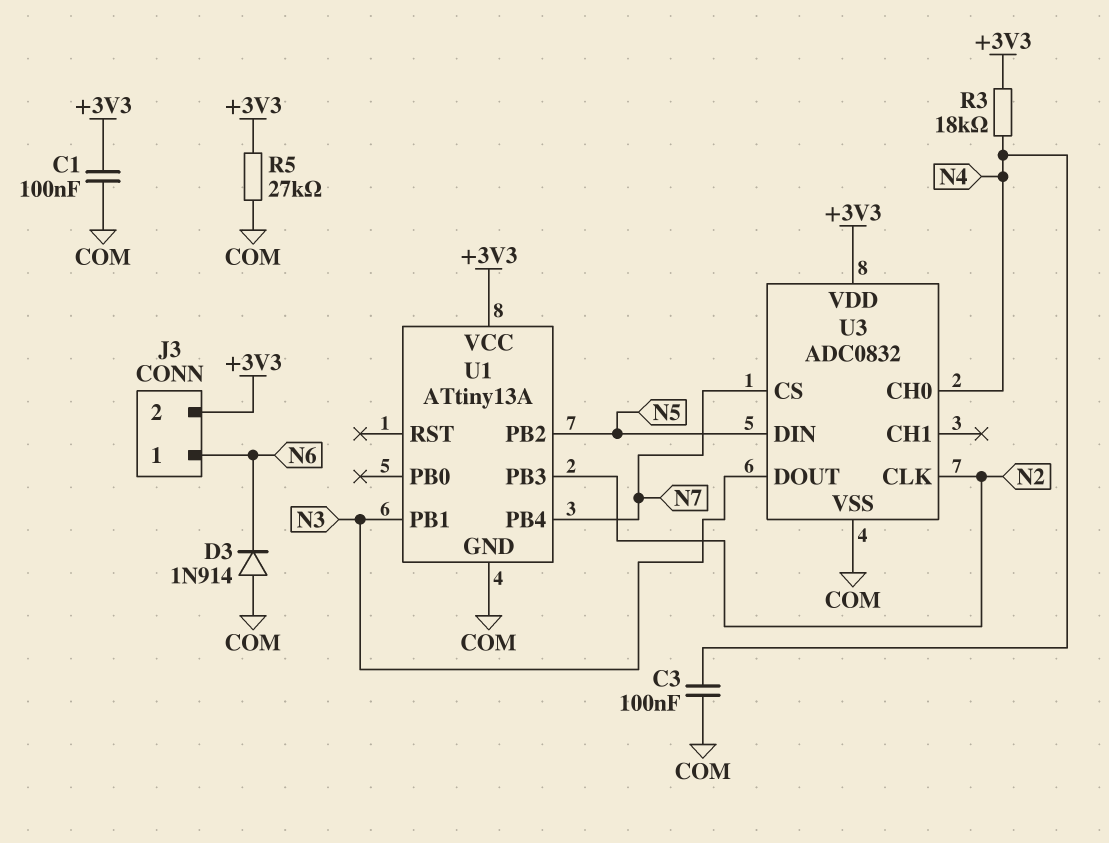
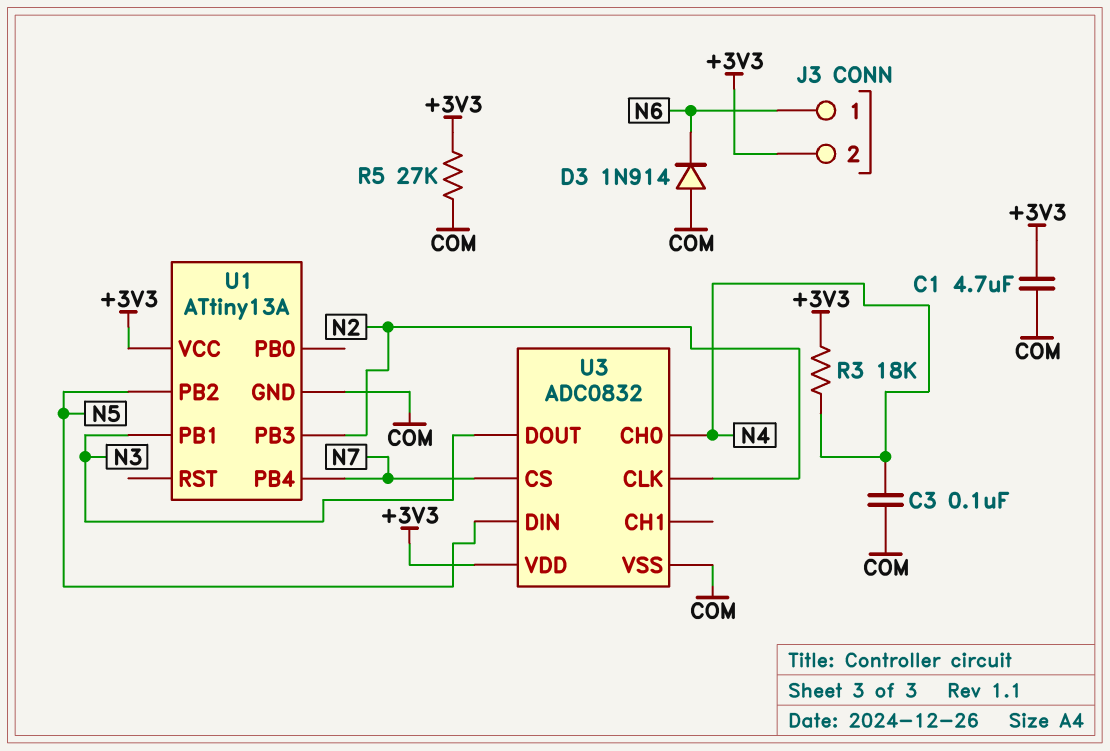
C1: 100nF (+3V3, COM) -> 4.7uF (+3V3, COM)

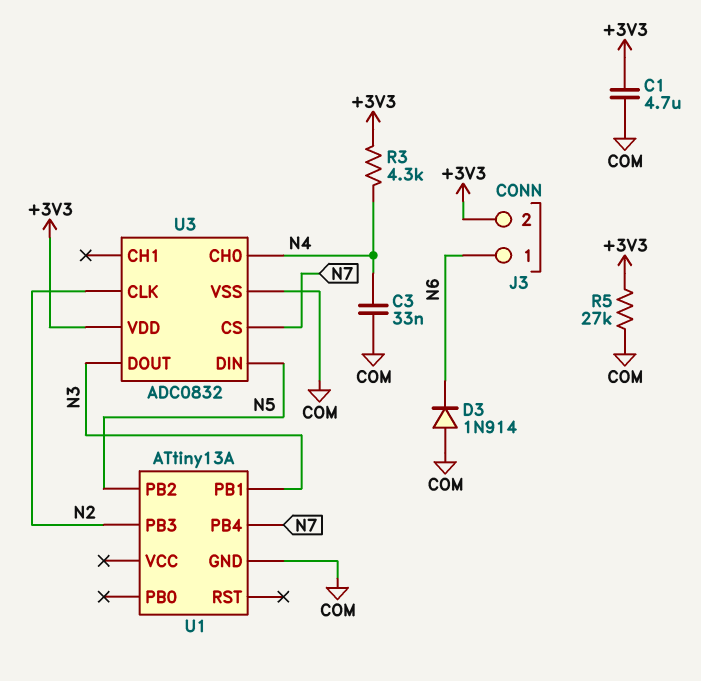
C3: 100nF (COM, N4) -> 33nF (COM, N4)
R3: 18k (+3V3, N4) -> 4.3k (+3V3, N4)
U1 pin VCC: +3V3 -> none

